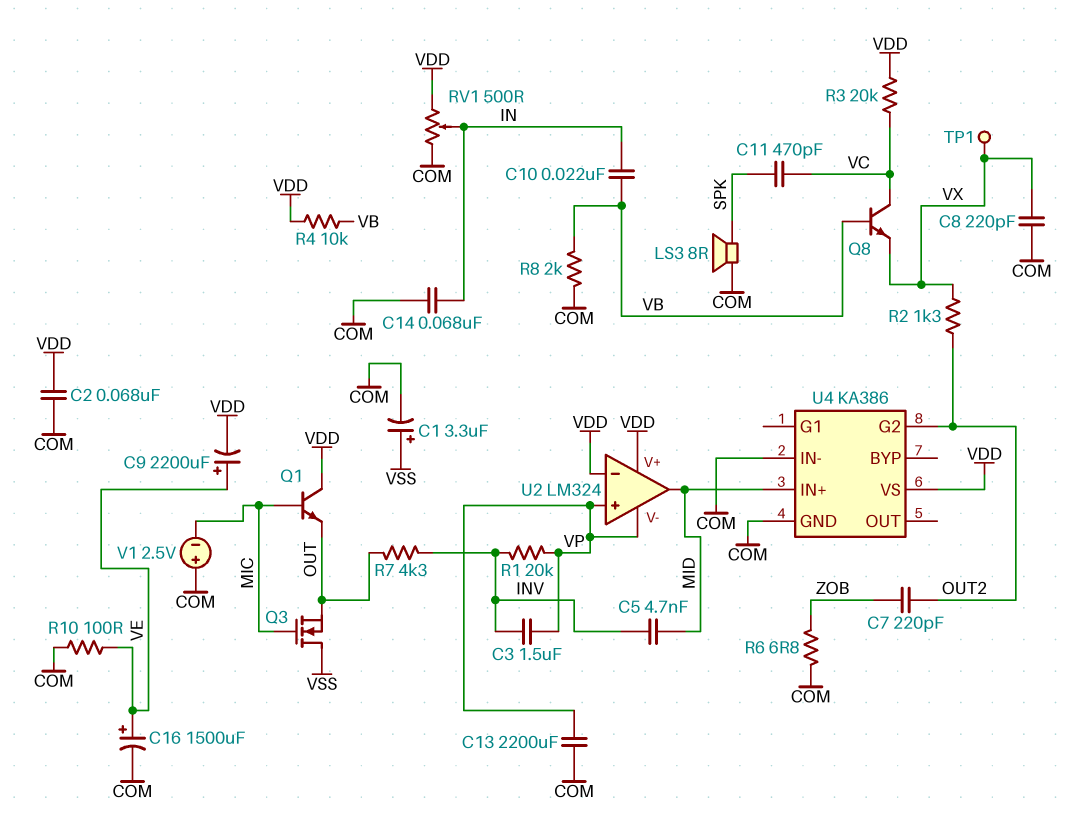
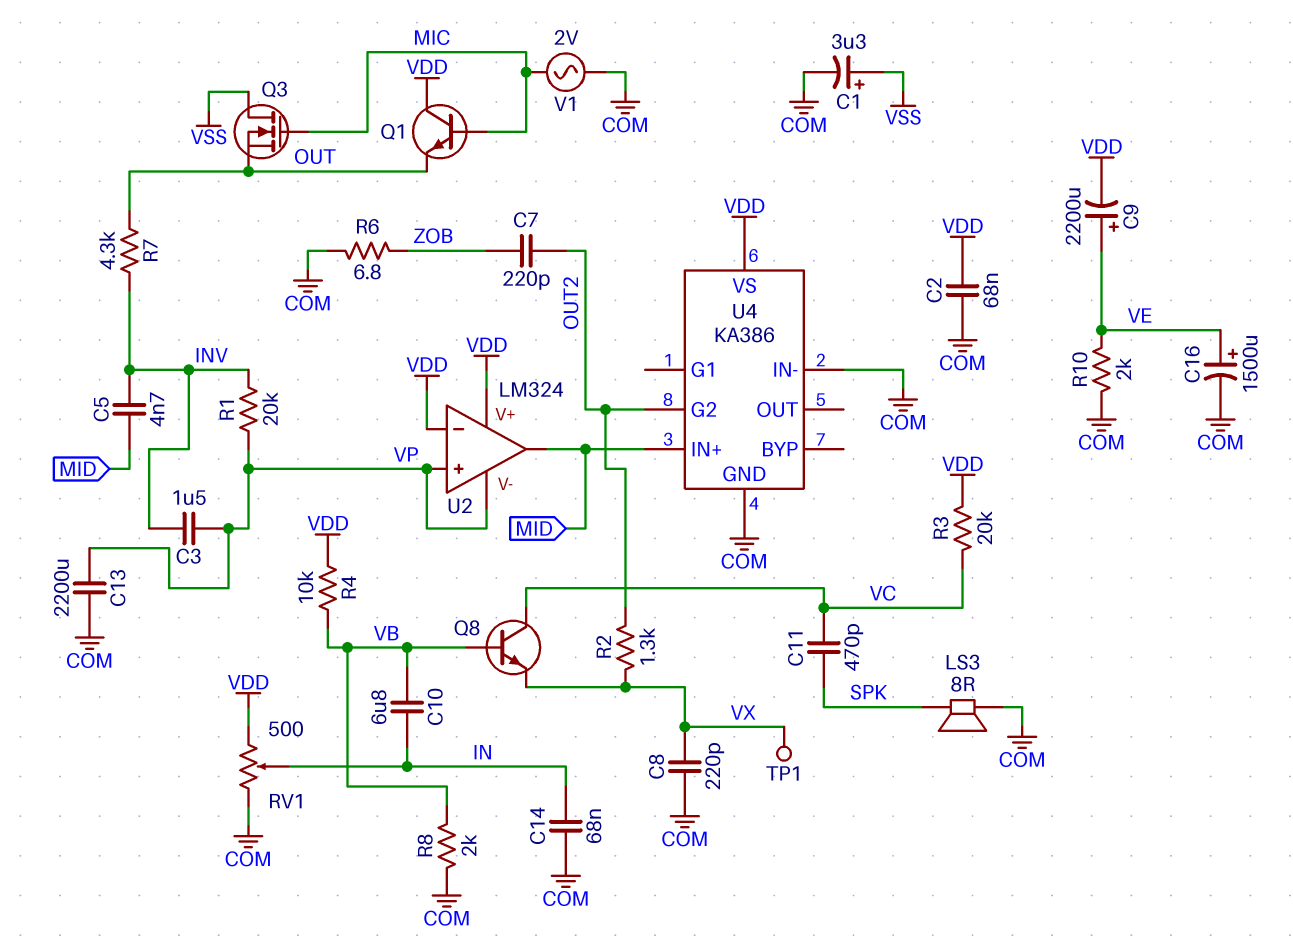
C10: 22nF (IN, VB) -> 6.8uF (IN, VB)
R10: 100 (COM, VE) -> 2k (COM, VE)
V1: 2.5V (plus COM, minus MIC) -> AC 2V (COM, MIC)

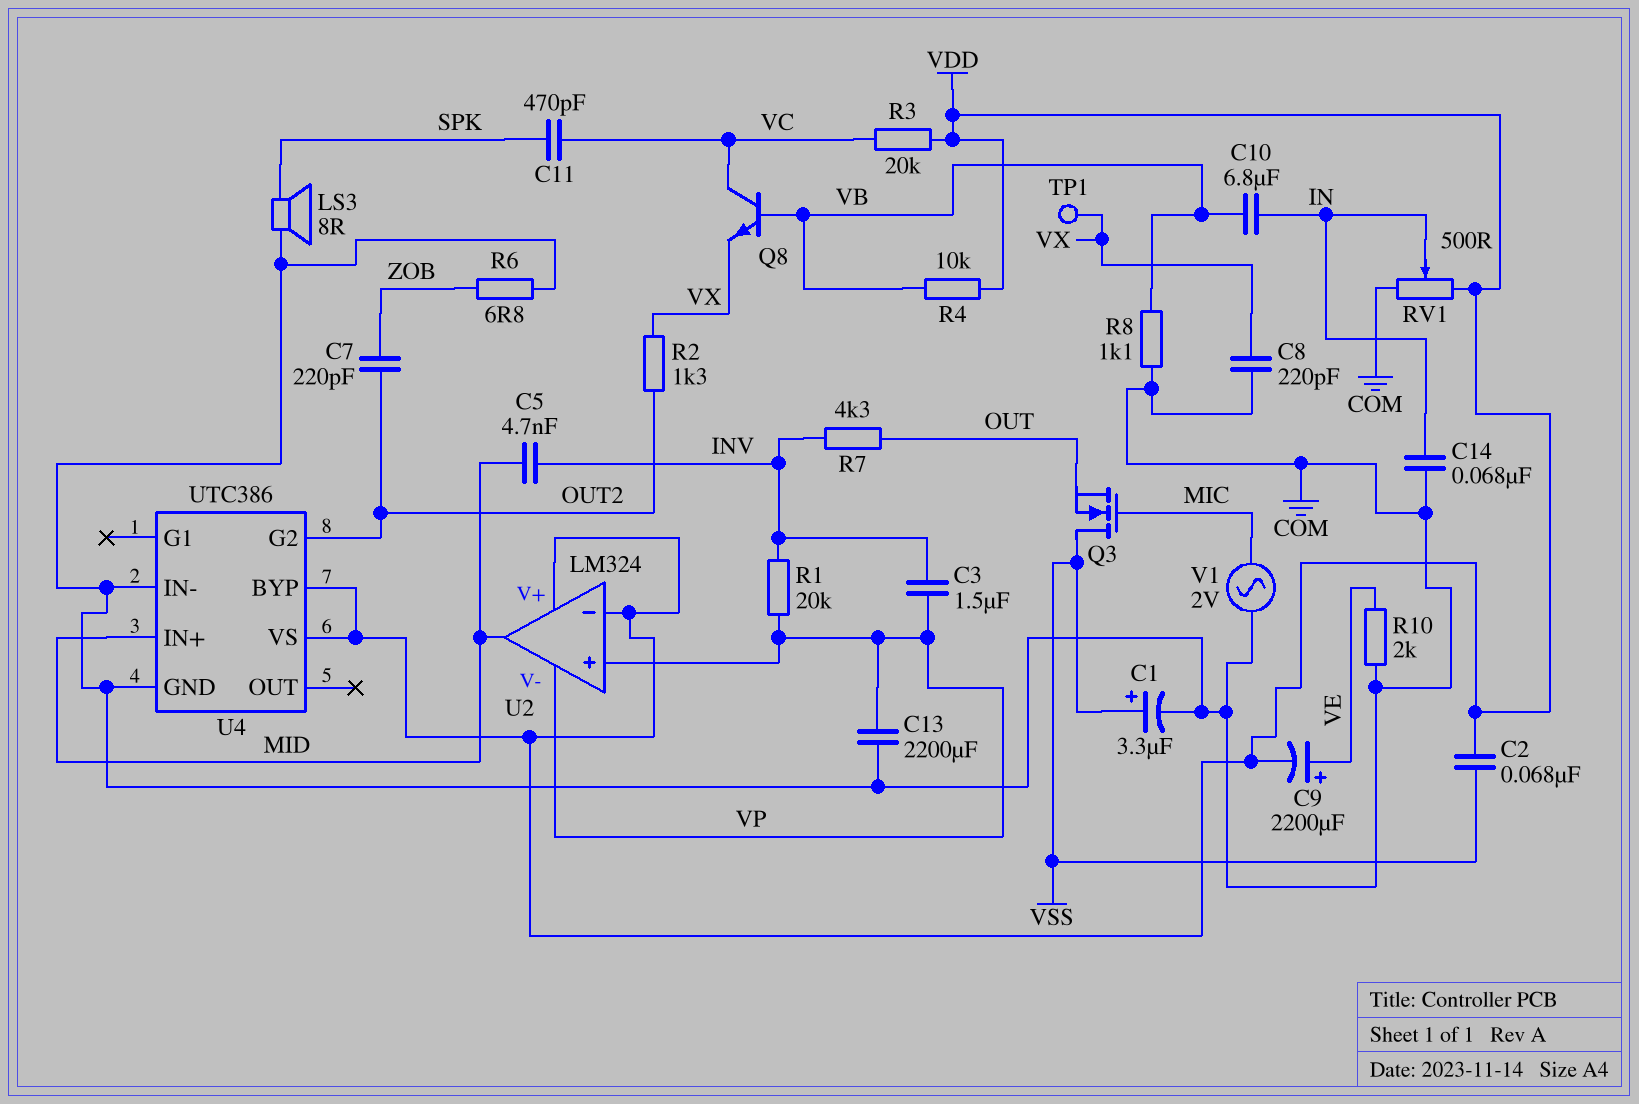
C2: 68nF (COM, VDD) -> 68nF (VDD, VSS)
C16: 1500uF (plus VE, minus COM) -> none
Q1: NPN (B MIC, C VDD, E OUT) -> none
R8: 2k (COM, VB) -> 1.1k (COM, VB)
U4: KA386 -> UTC386
U4 pin BYP: none -> VDD

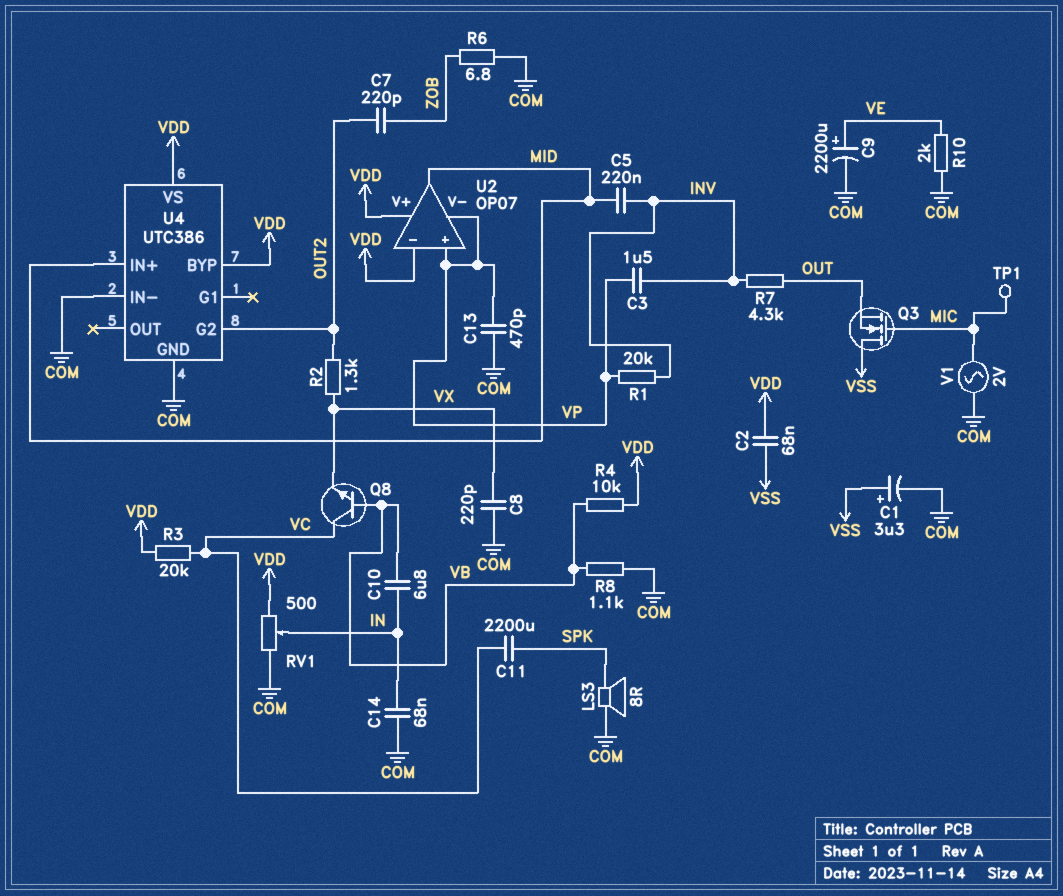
C5: 4.7nF (INV, MID) -> 220nF (INV, MID)
C9: 2200uF (plus VE, minus VDD) -> 2200uF (plus VE, minus COM)
C11: 470pF (SPK, VC) -> 2200uF (SPK, VC)
C13: 2200uF (COM, VP) -> 470pF (COM, VP)
TP1: test point (VX) -> test point (MIC)
U2: LM324 -> OP07

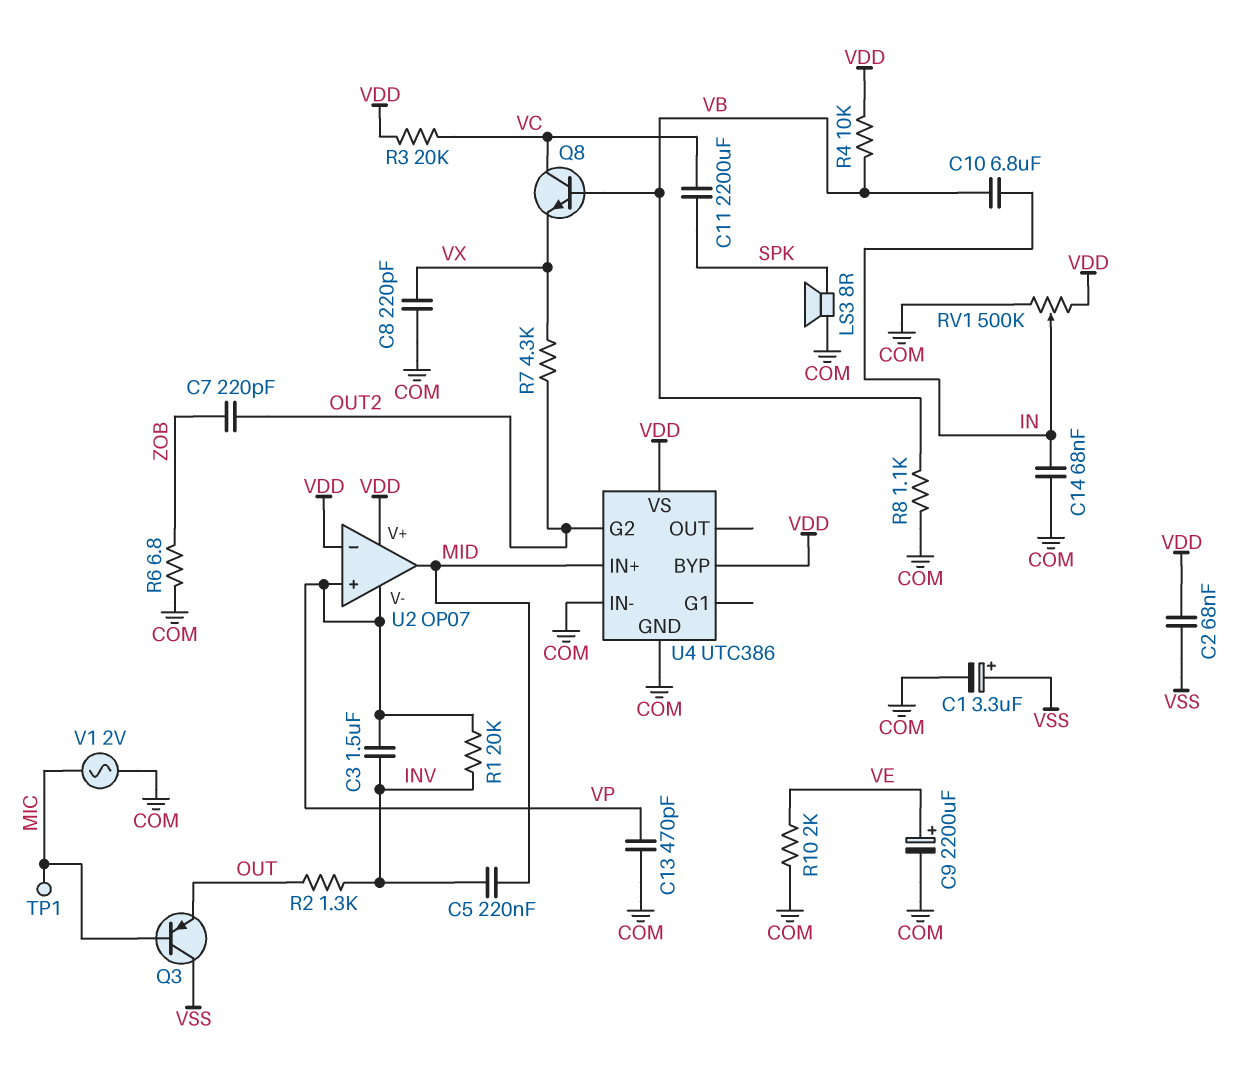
Q3: NMOS (G MIC, D VSS, S OUT) -> PNP (B MIC, C VSS, E OUT)
R2: 1.3k (OUT2, VX) -> 1.3k (INV, OUT)
R7: 4.3k (INV, OUT) -> 4.3k (OUT2, VX)
RV1: 500 (COM, VDD, wiper IN) -> 500k (COM, VDD, wiper IN)

